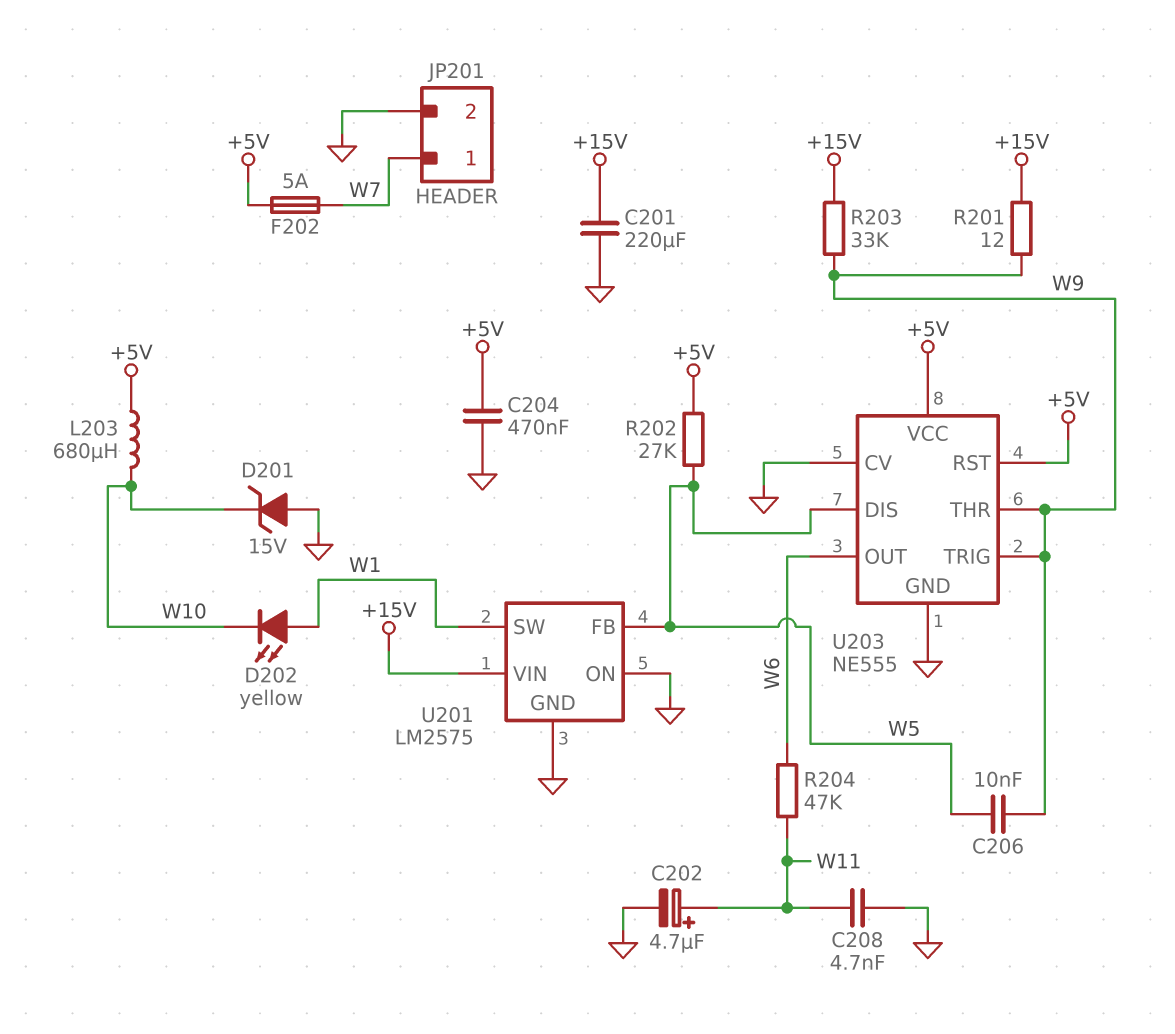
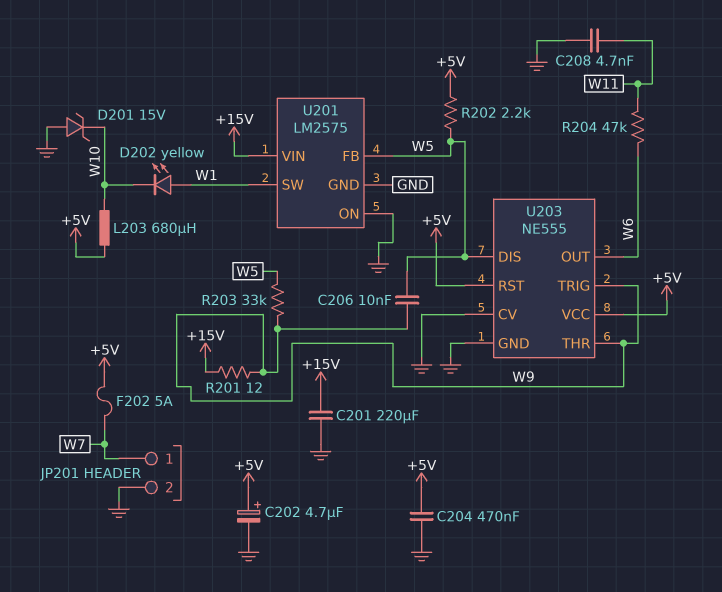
C202: 4.7uF (plus W11, minus GND) -> 4.7uF (plus +5V, minus GND)
R202: 27k (+5V, W5) -> 2.2k (+5V, W5)
R203: 33k (+15V, W9) -> 33k (W5, W9)

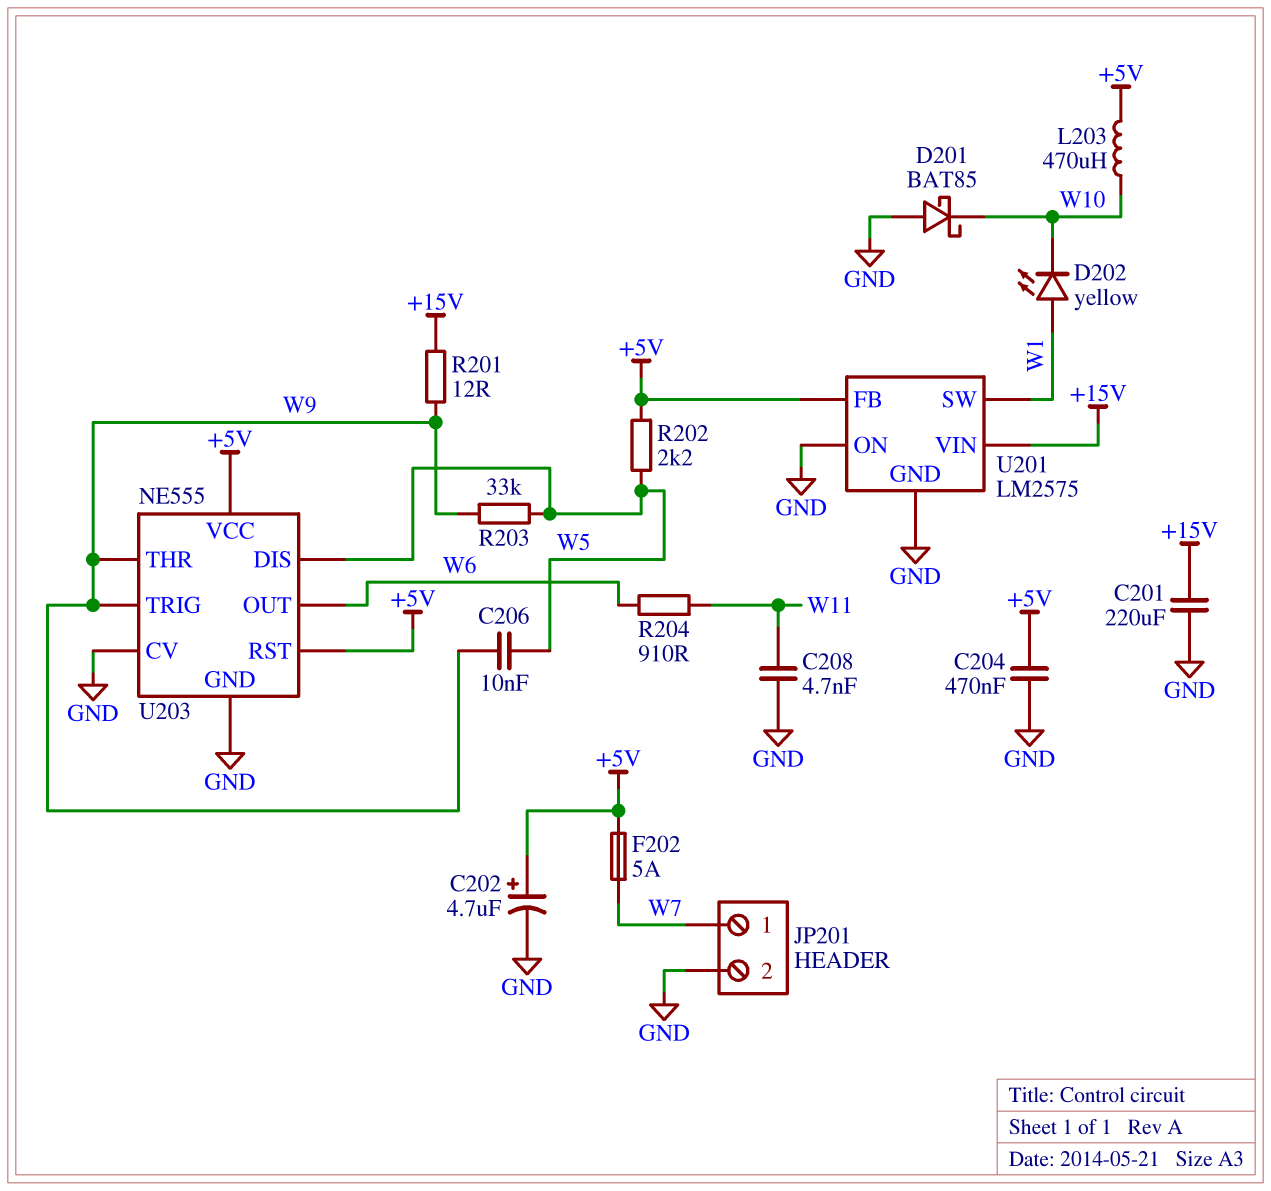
D201: zener 15V (A GND, K W10) -> schottky BAT85 (A GND, K W10)
L203: 680uH (+5V, W10) -> 470uH (+5V, W10)
R204: 47k (W6, W11) -> 910 (W6, W11)
U201 pin FB: W5 -> +5V

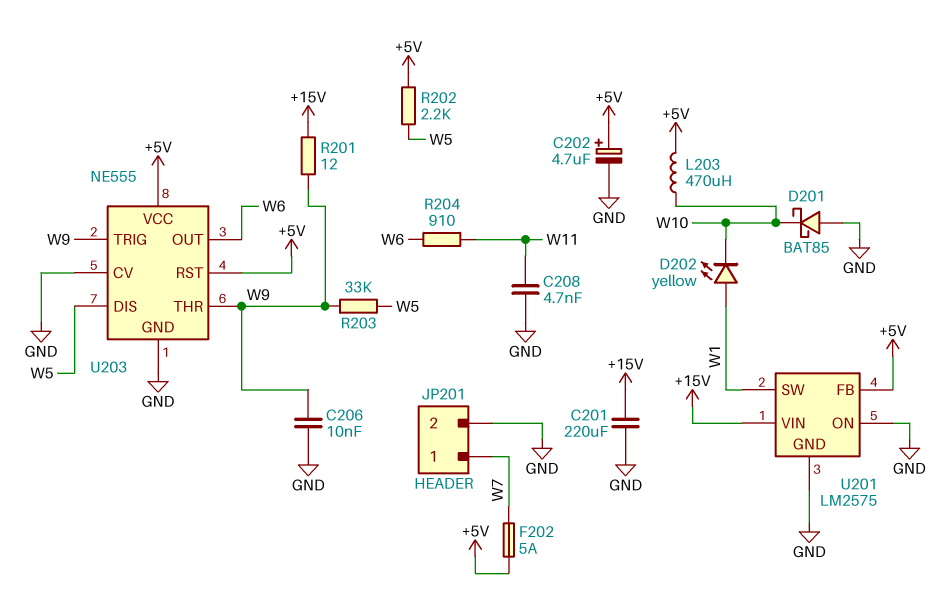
C204: 470nF (+5V, GND) -> none
C206: 10nF (W5, W9) -> 10nF (GND, W9)

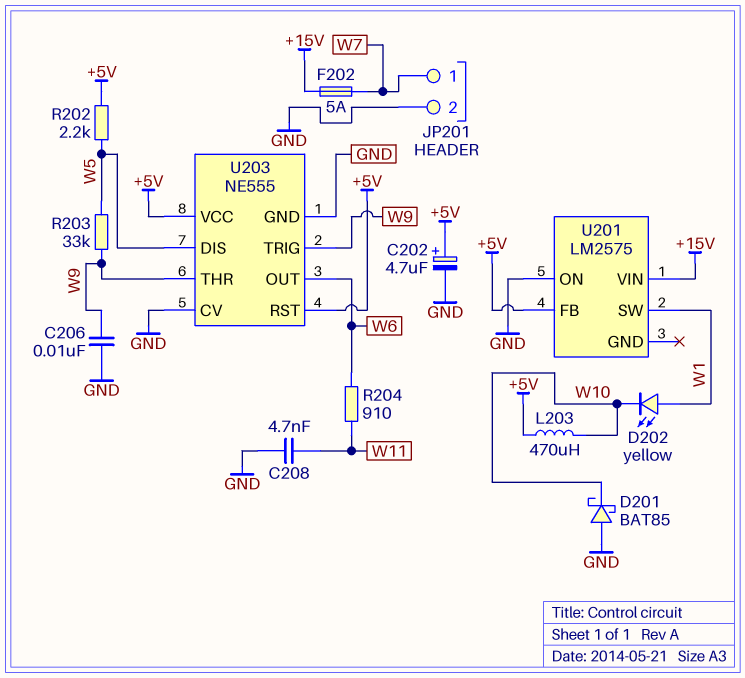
C201: 220uF (+15V, GND) -> none
F202: 5A (+5V, W7) -> 5A (+15V, W7)
R201: 12 (+15V, W9) -> none
U201 pin GND: GND -> none

